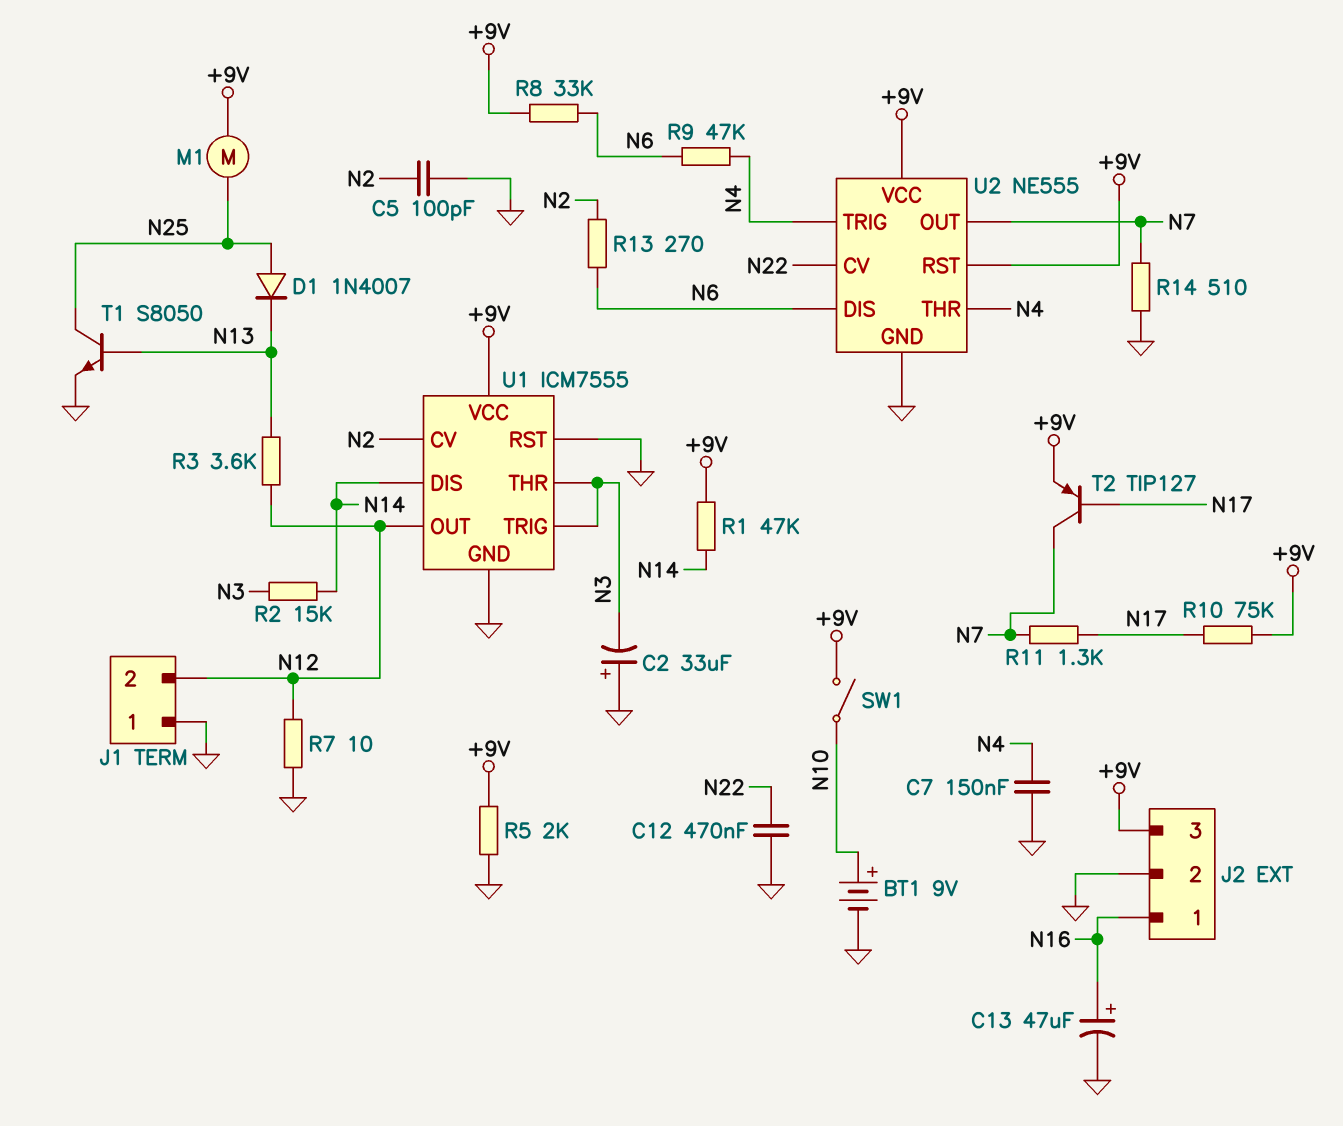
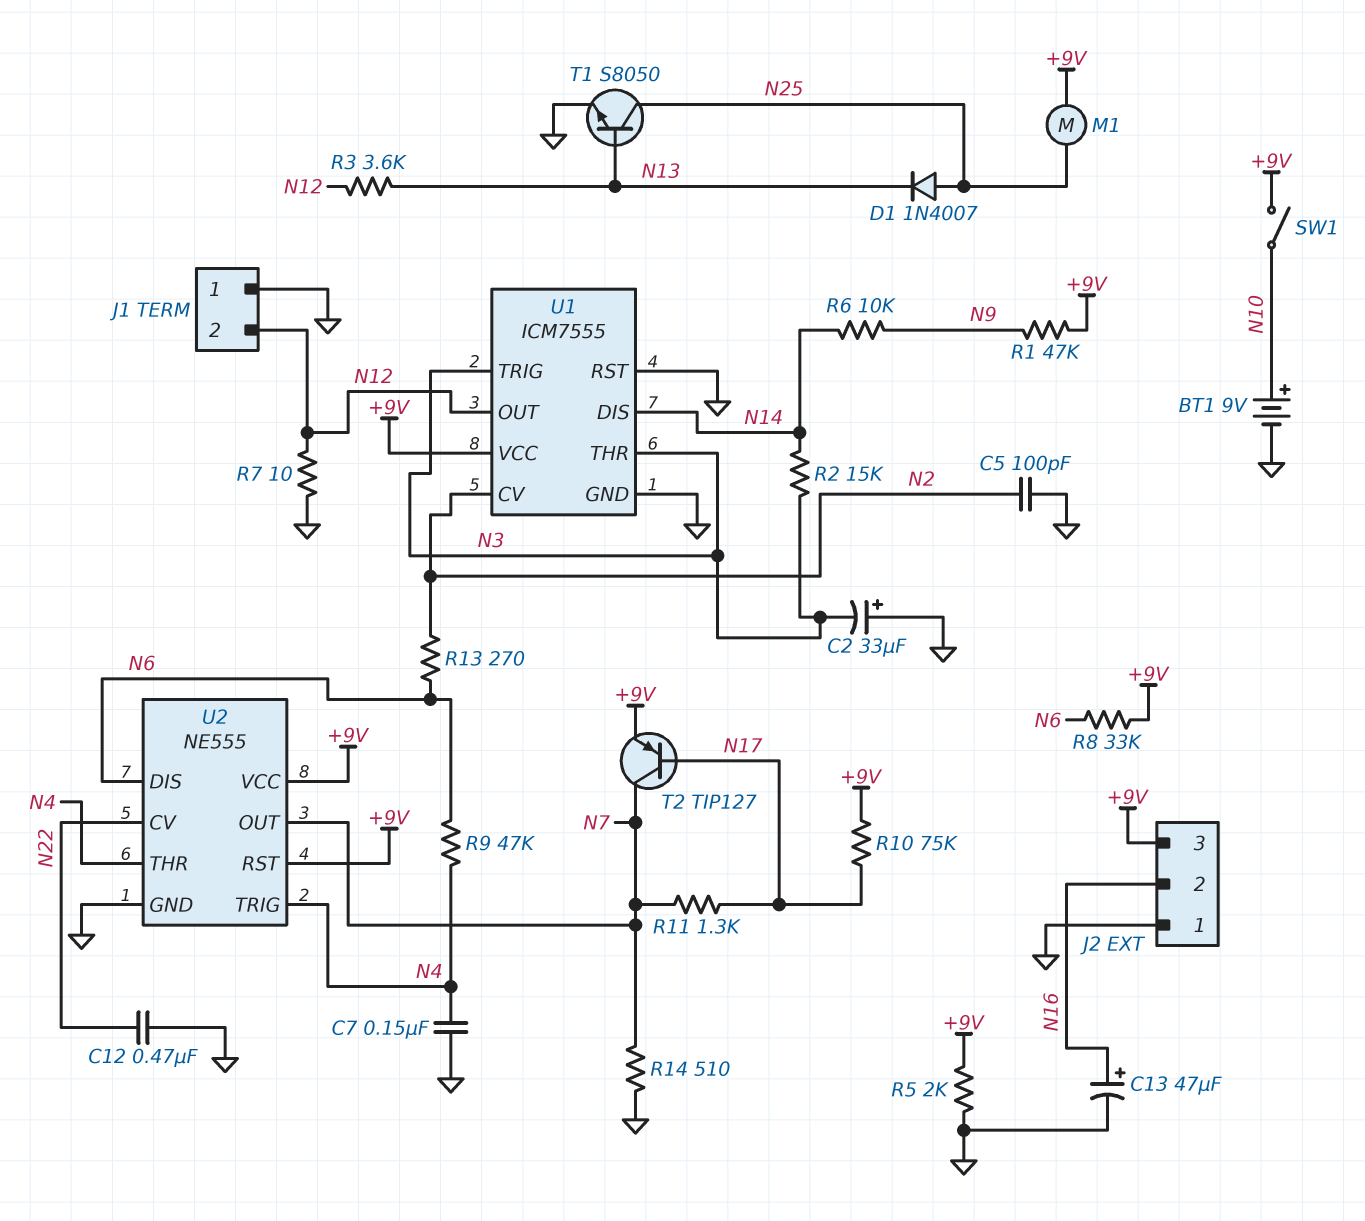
J2 pin 1: N16 -> GND
J2 pin 2: GND -> N16
R1: 47k (+9V, N14) -> 47k (+9V, N9)
R6: none -> 10k (N9, N14)

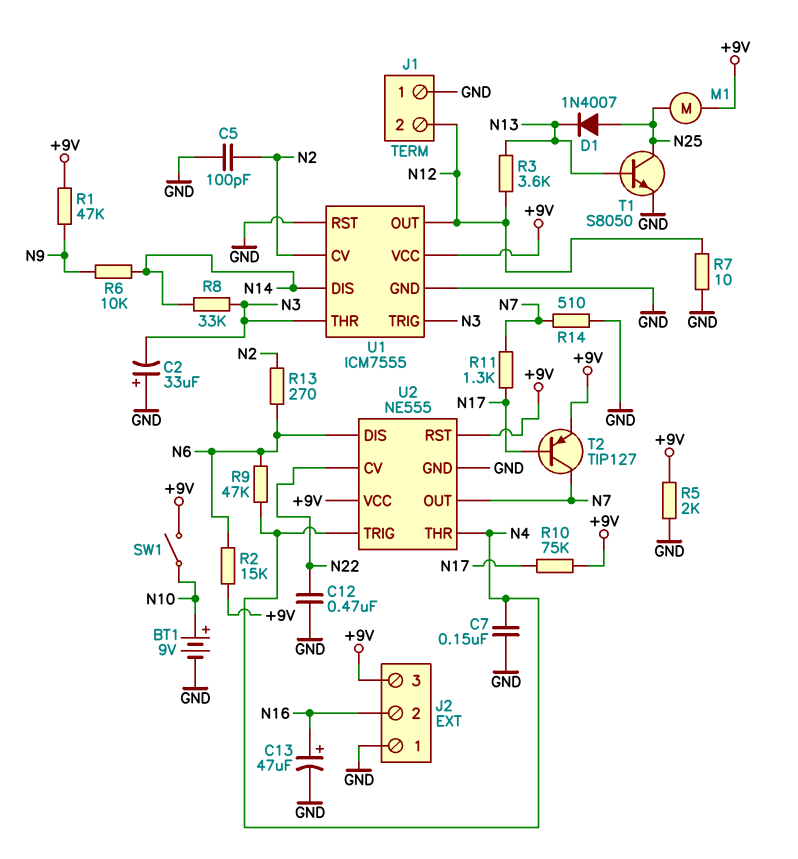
R2: 15k (N3, N14) -> 15k (+9V, N6)
R8: 33k (+9V, N6) -> 33k (N3, N14)

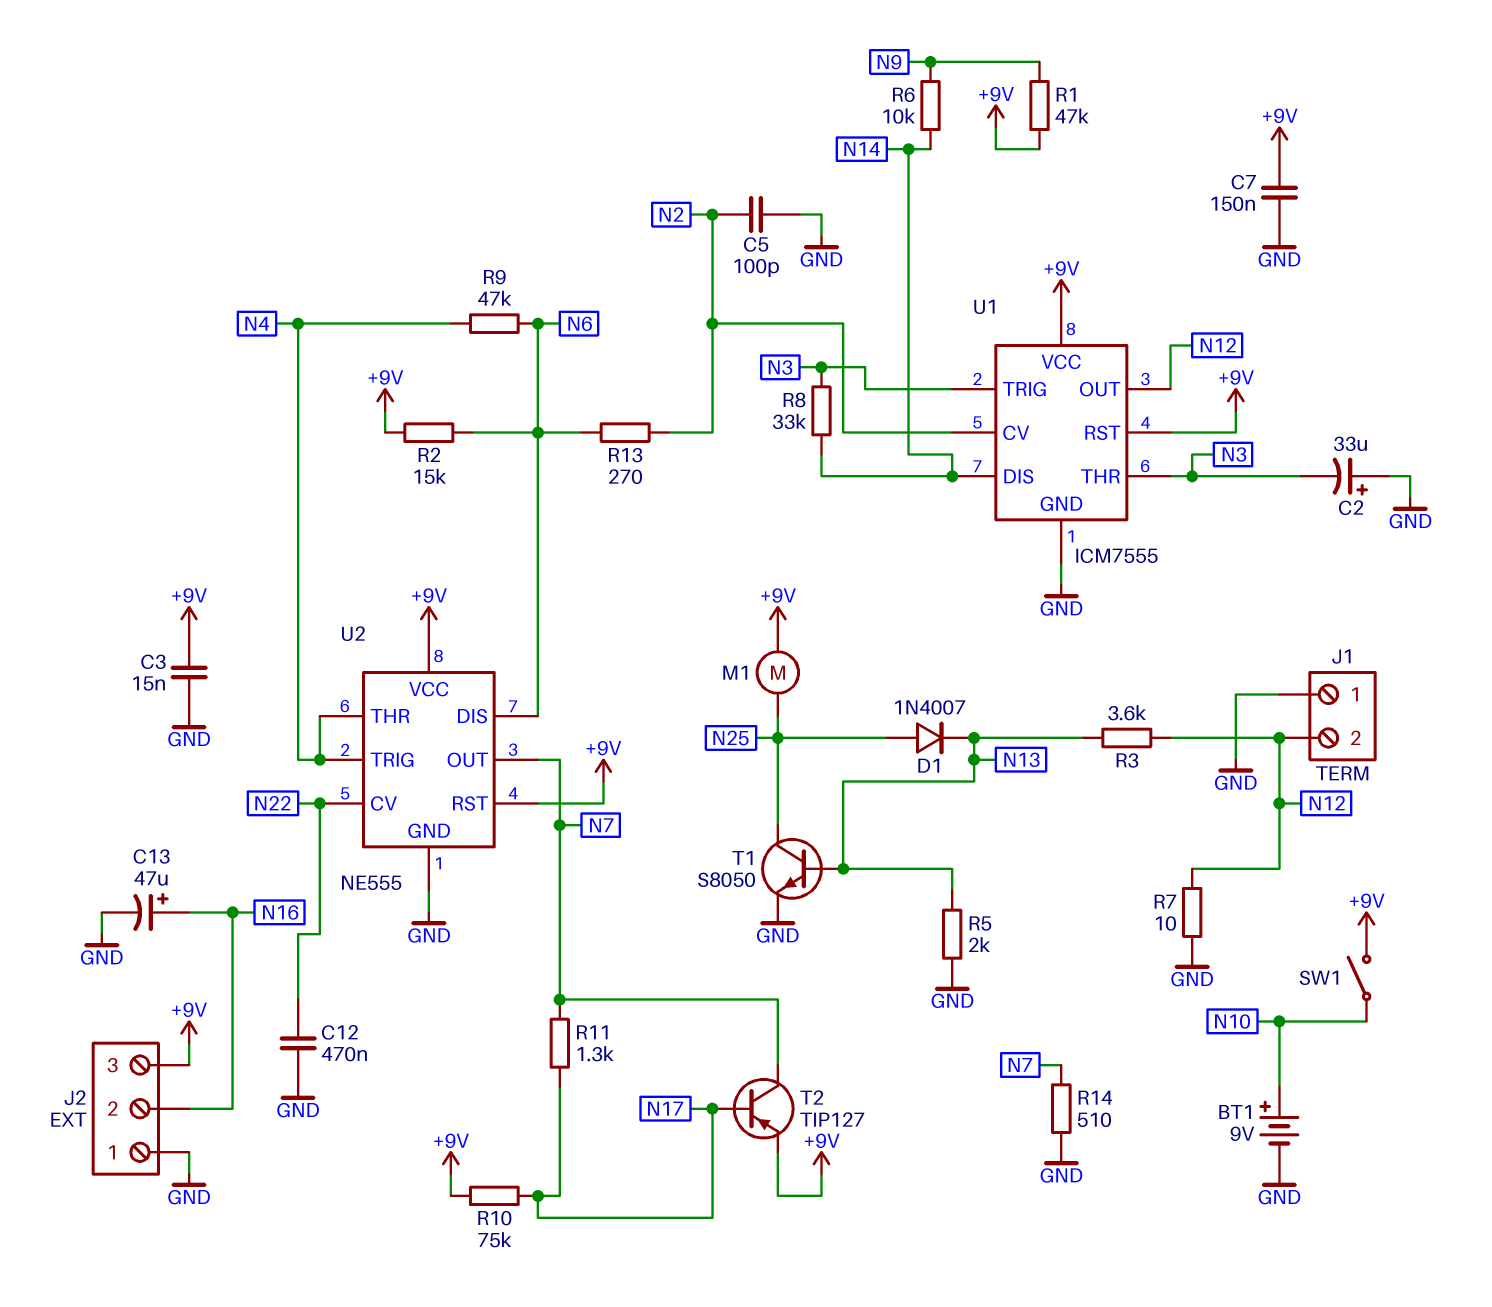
C3: none -> 15nF (+9V, GND)
C7: 150nF (GND, N4) -> 150nF (+9V, GND)
R5: 2k (+9V, GND) -> 2k (GND, N13)
U1 pin RST: GND -> +9V

